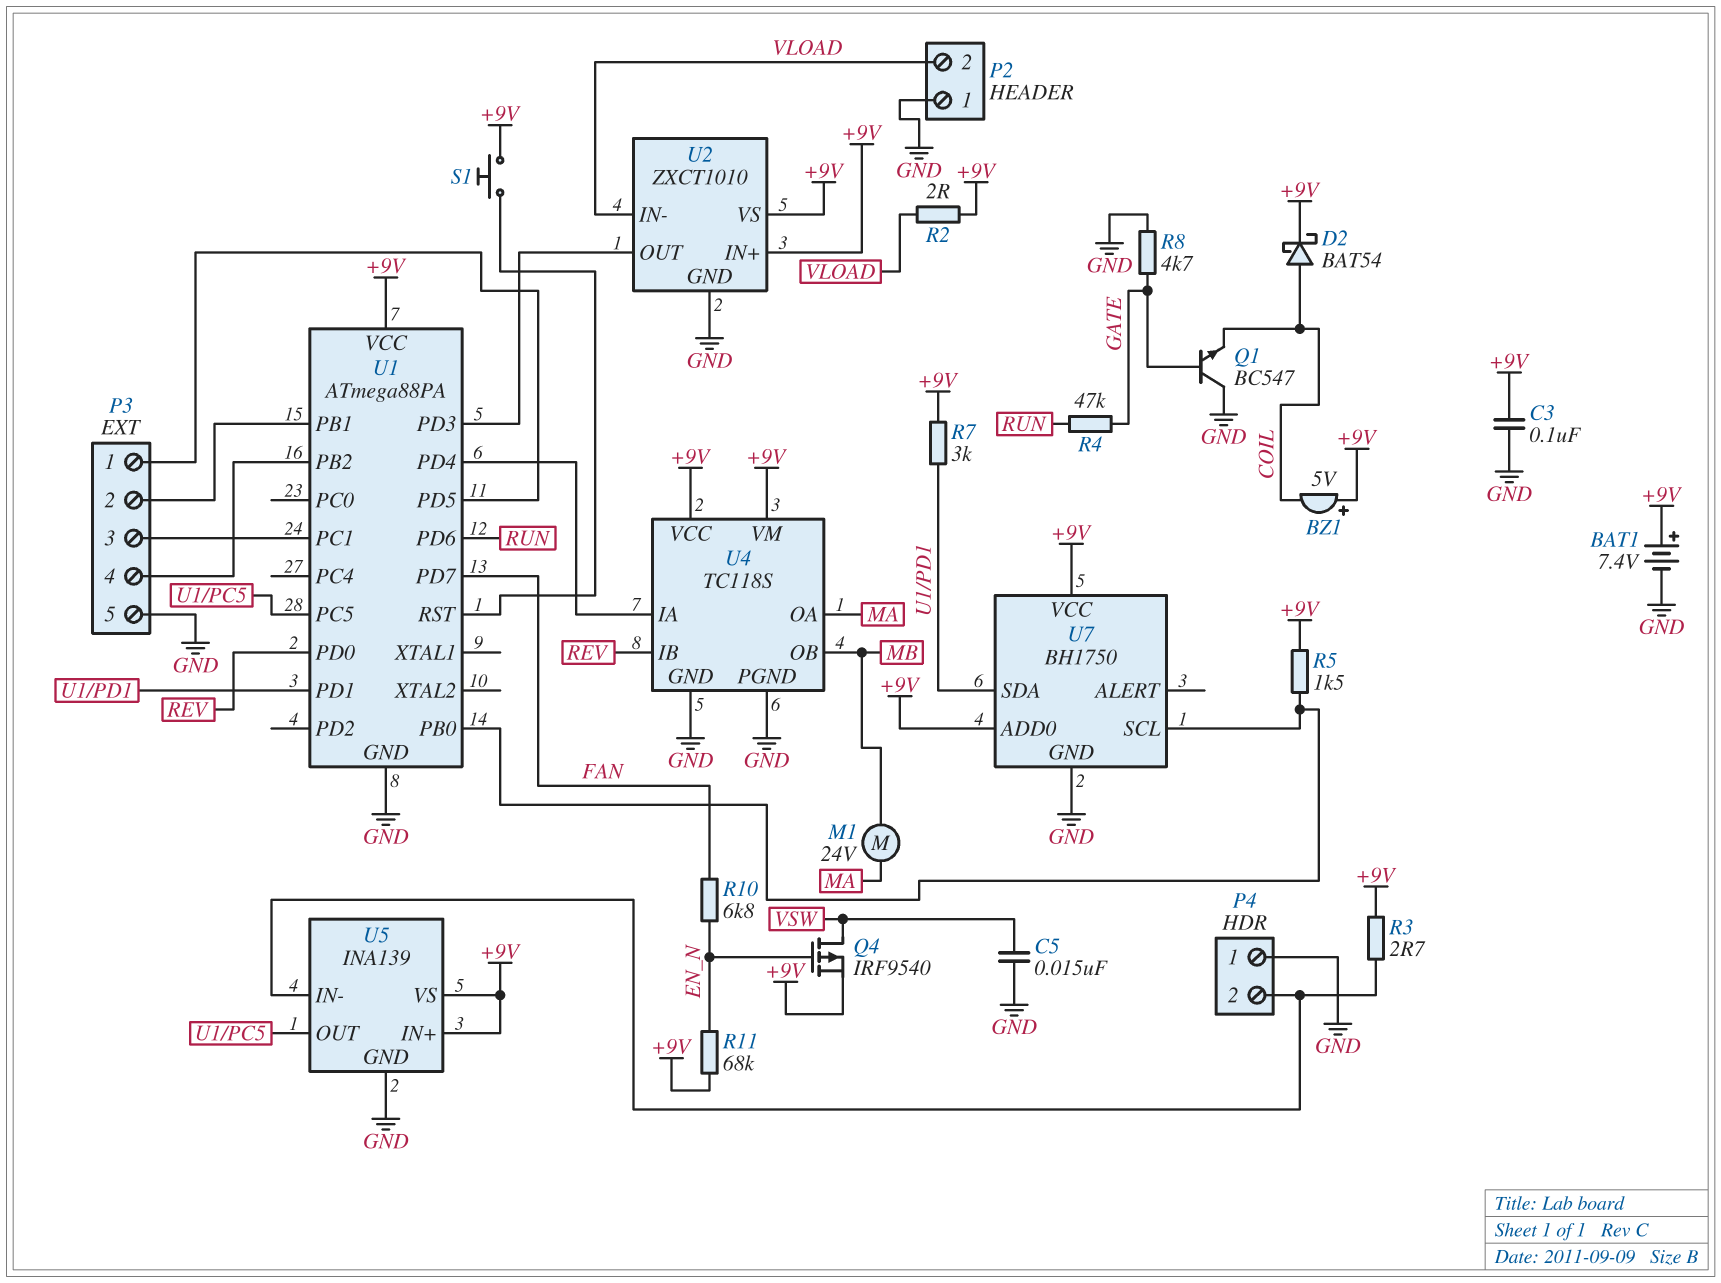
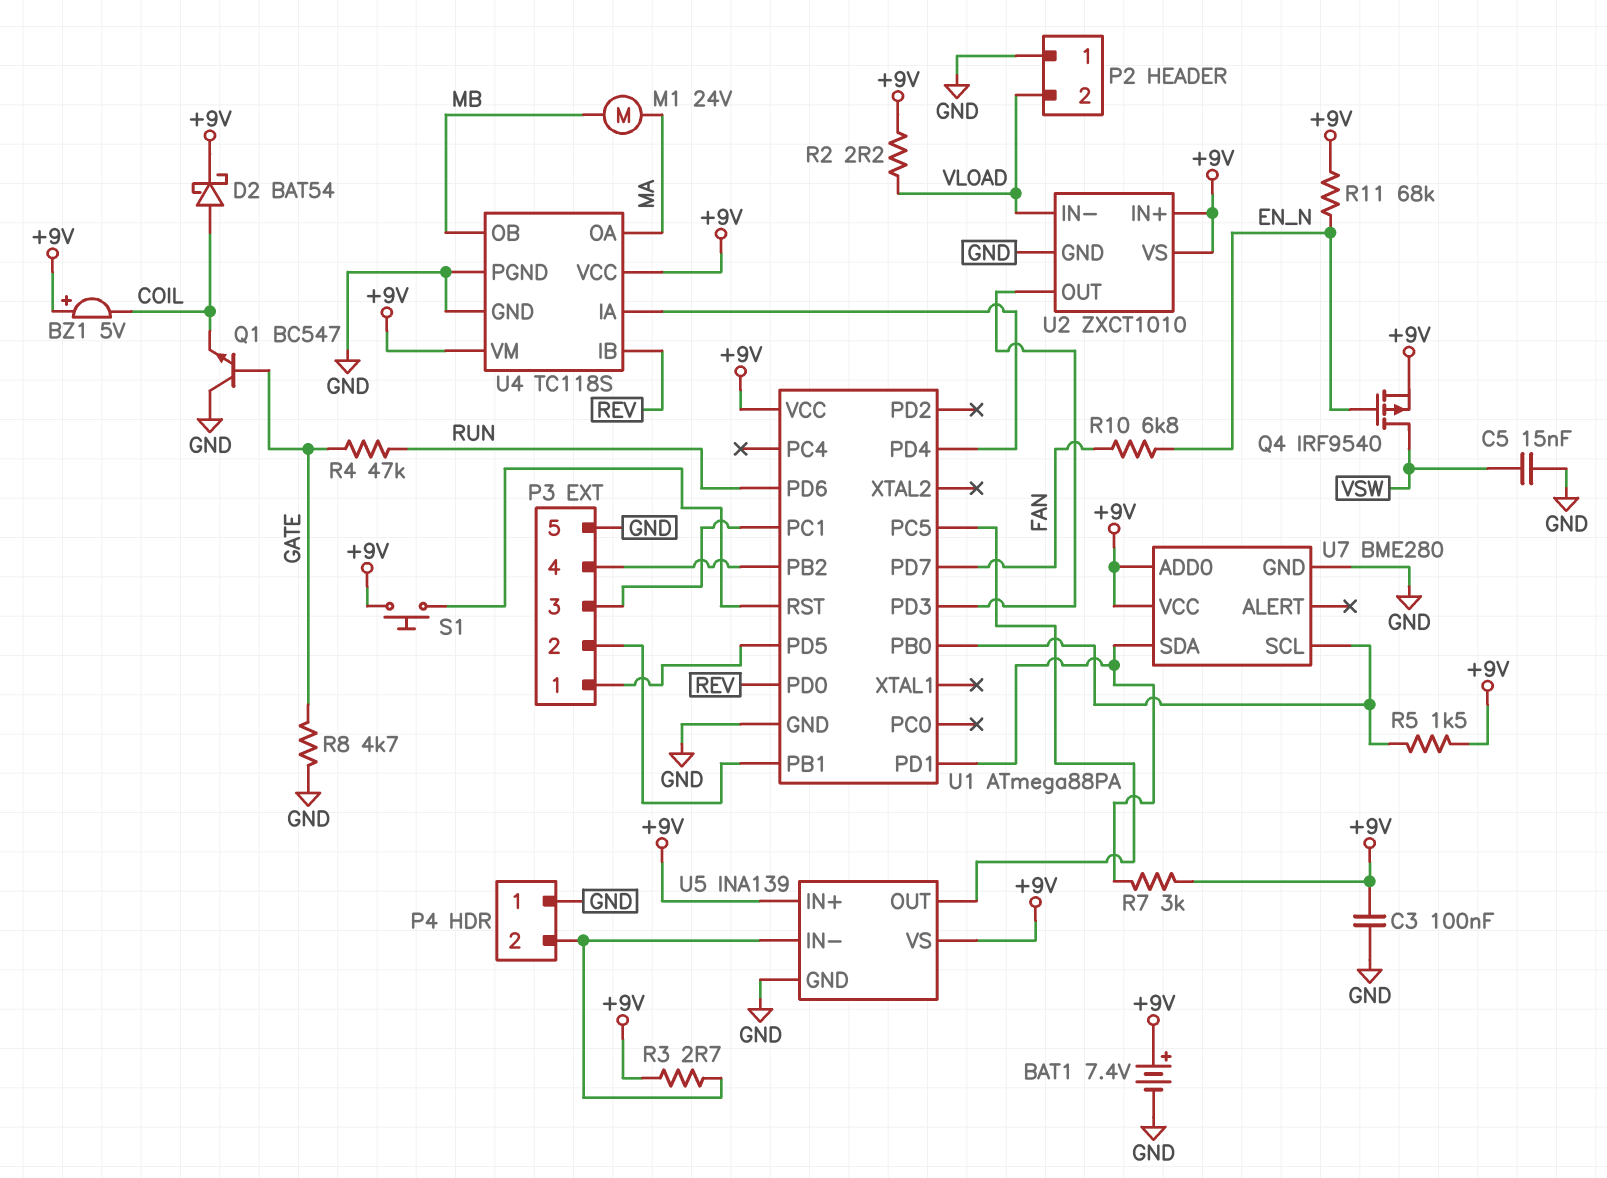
R2: 2 (+9V, VLOAD) -> 2.2 (+9V, VLOAD)
U7: BH1750 -> BME280

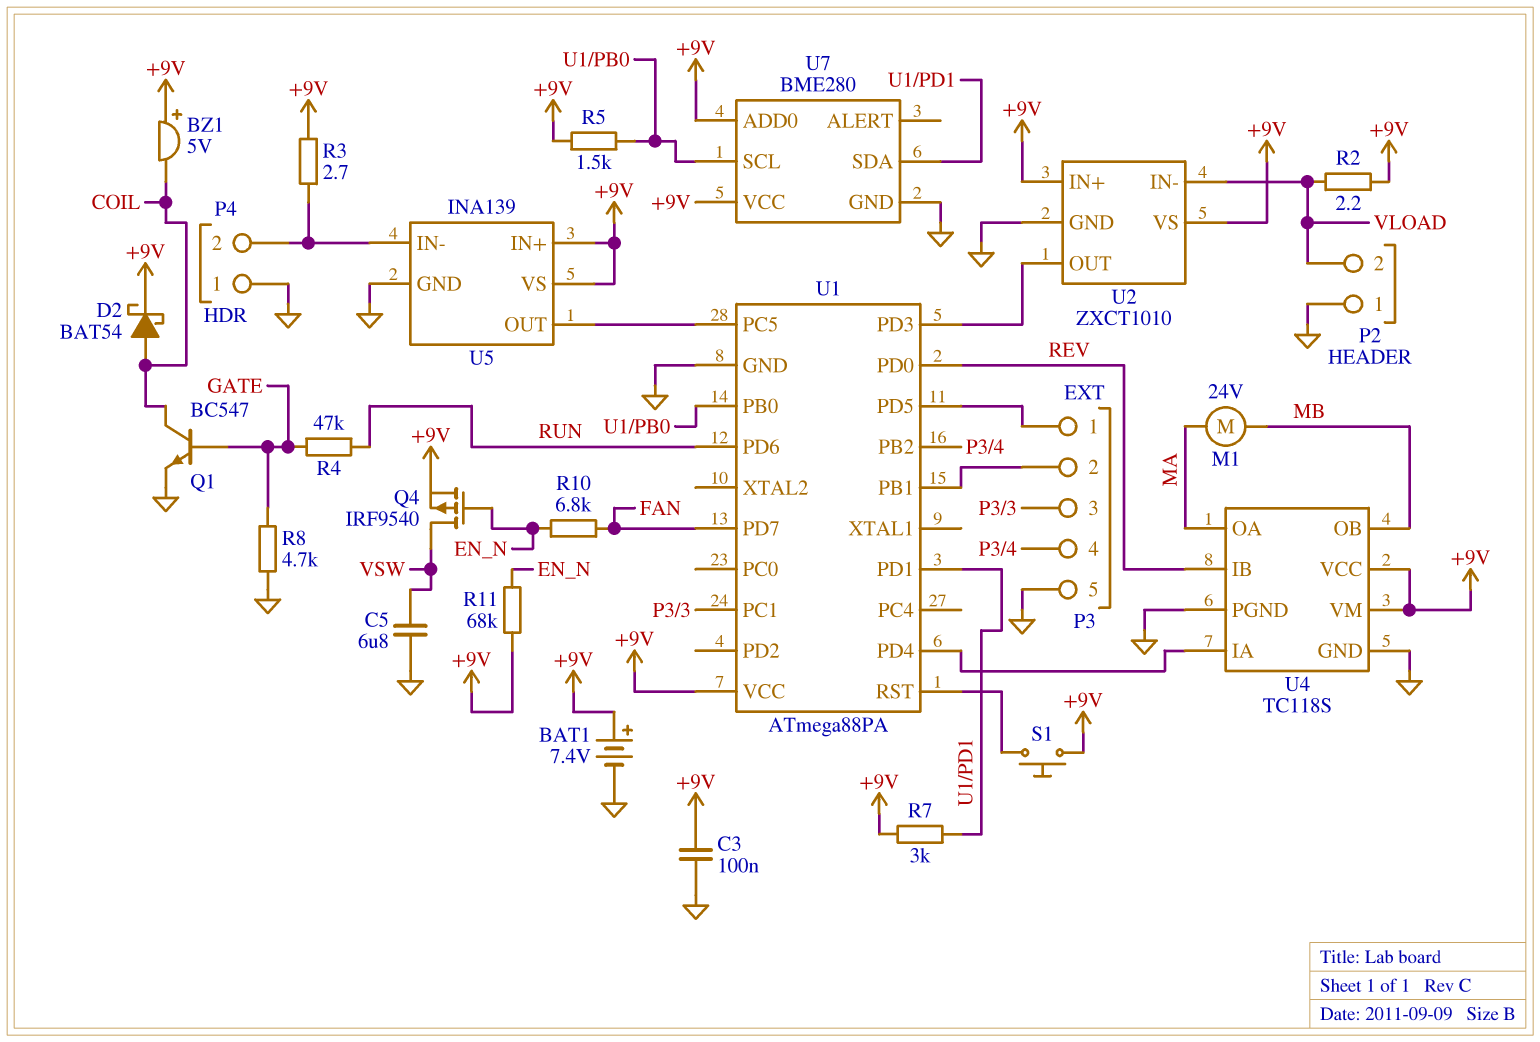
C5: 15nF (GND, VSW) -> 6.8uF (GND, VSW)
Q1: NPN BC547 (B GATE, C GND, E COIL) -> NPN BC547 (B GATE, C COIL, E GND)

